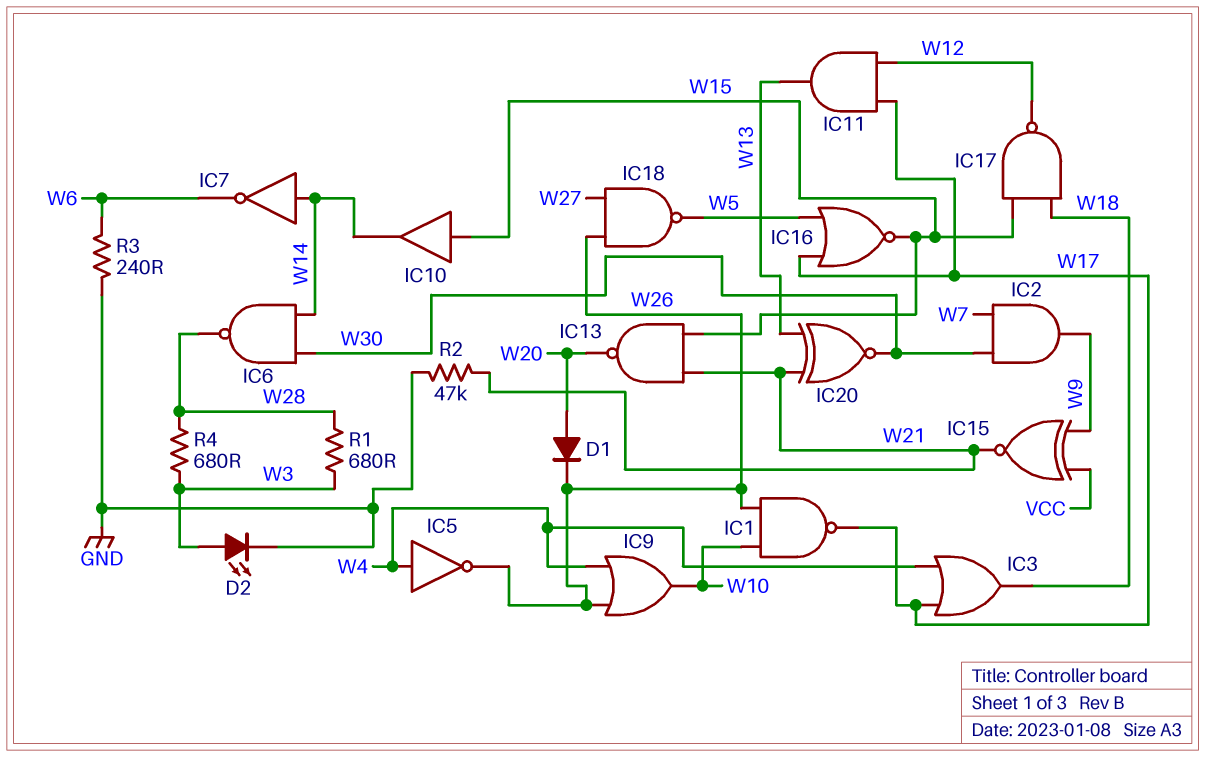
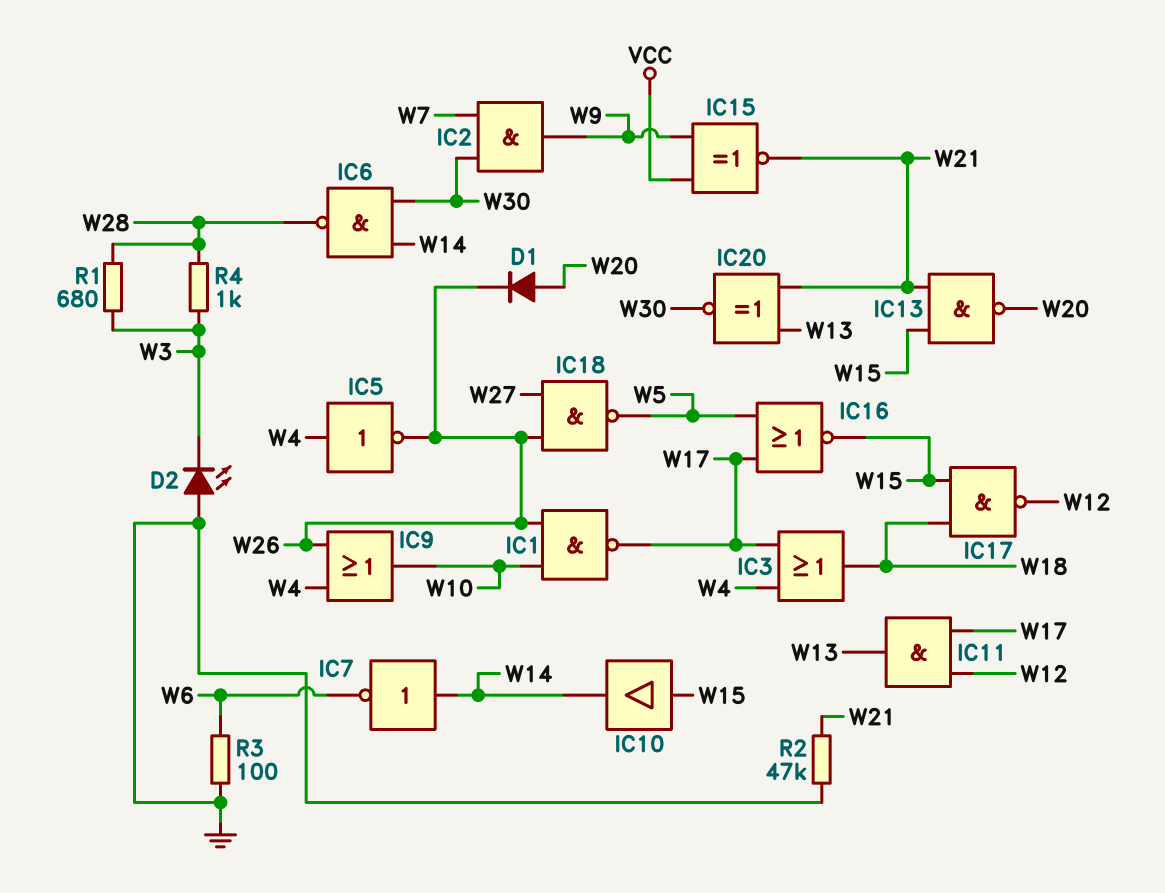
D2: LED (A W3, K GND) -> LED (A GND, K W3)
R3: 240 (GND, W6) -> 100 (GND, W6)
R4: 680 (W3, W28) -> 1k (W3, W28)

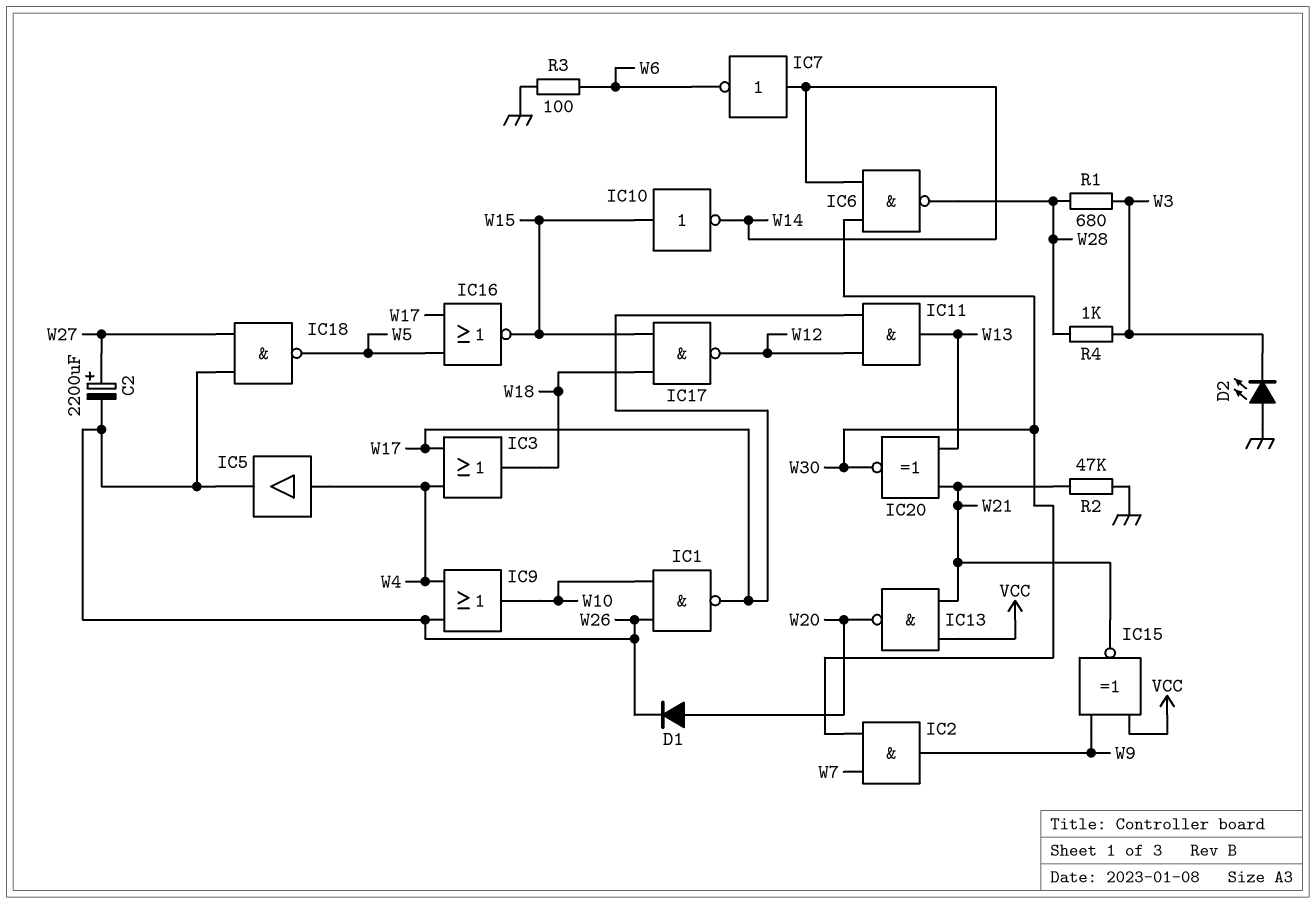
C2: none -> 2200uF (plus W27, minus W26)
IC5: NOT (in W4, out W26) -> buffer (in W4, out W26)
IC10: buffer (in W15, out W14) -> NOT (in W15, out W14)
IC13: NAND (in W15, in W21, out W20) -> NAND (in VCC, in W21, out W20)

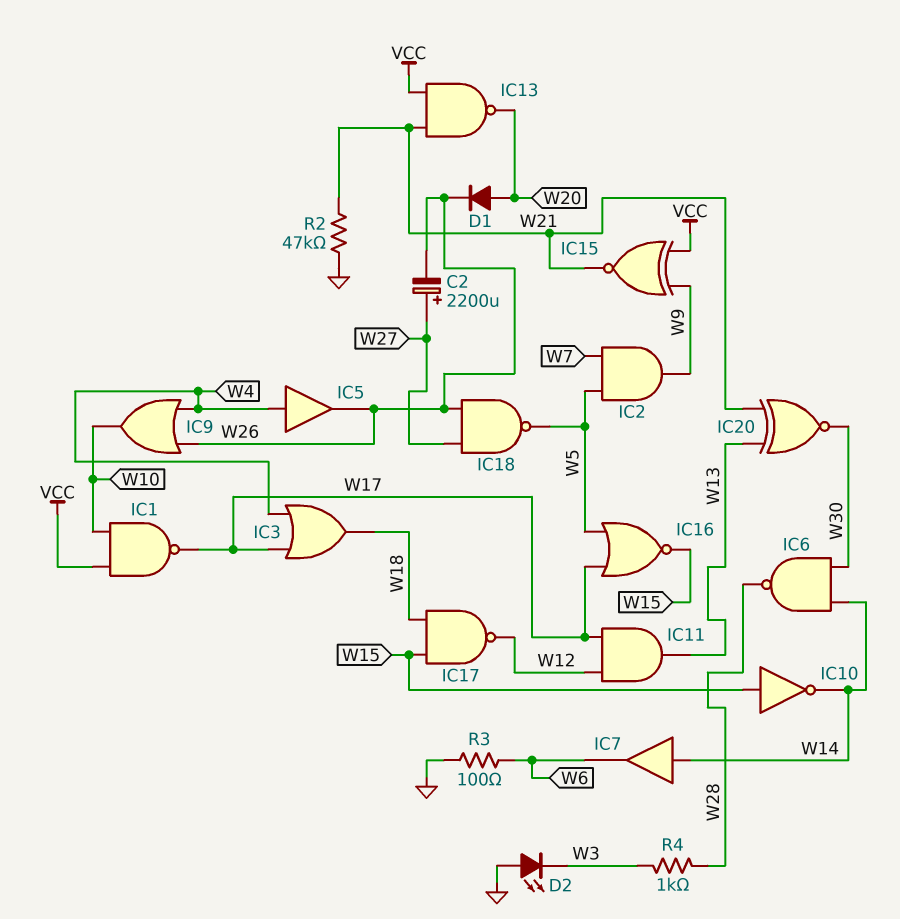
IC1: NAND (in W10, in W26, out W17) -> NAND (in VCC, in W10, out W17)
IC2: AND (in W7, in W30, out W9) -> AND (in W5, in W7, out W9)
IC7: NOT (in W14, out W6) -> buffer (in W14, out W6)
R1: 680 (W3, W28) -> none

